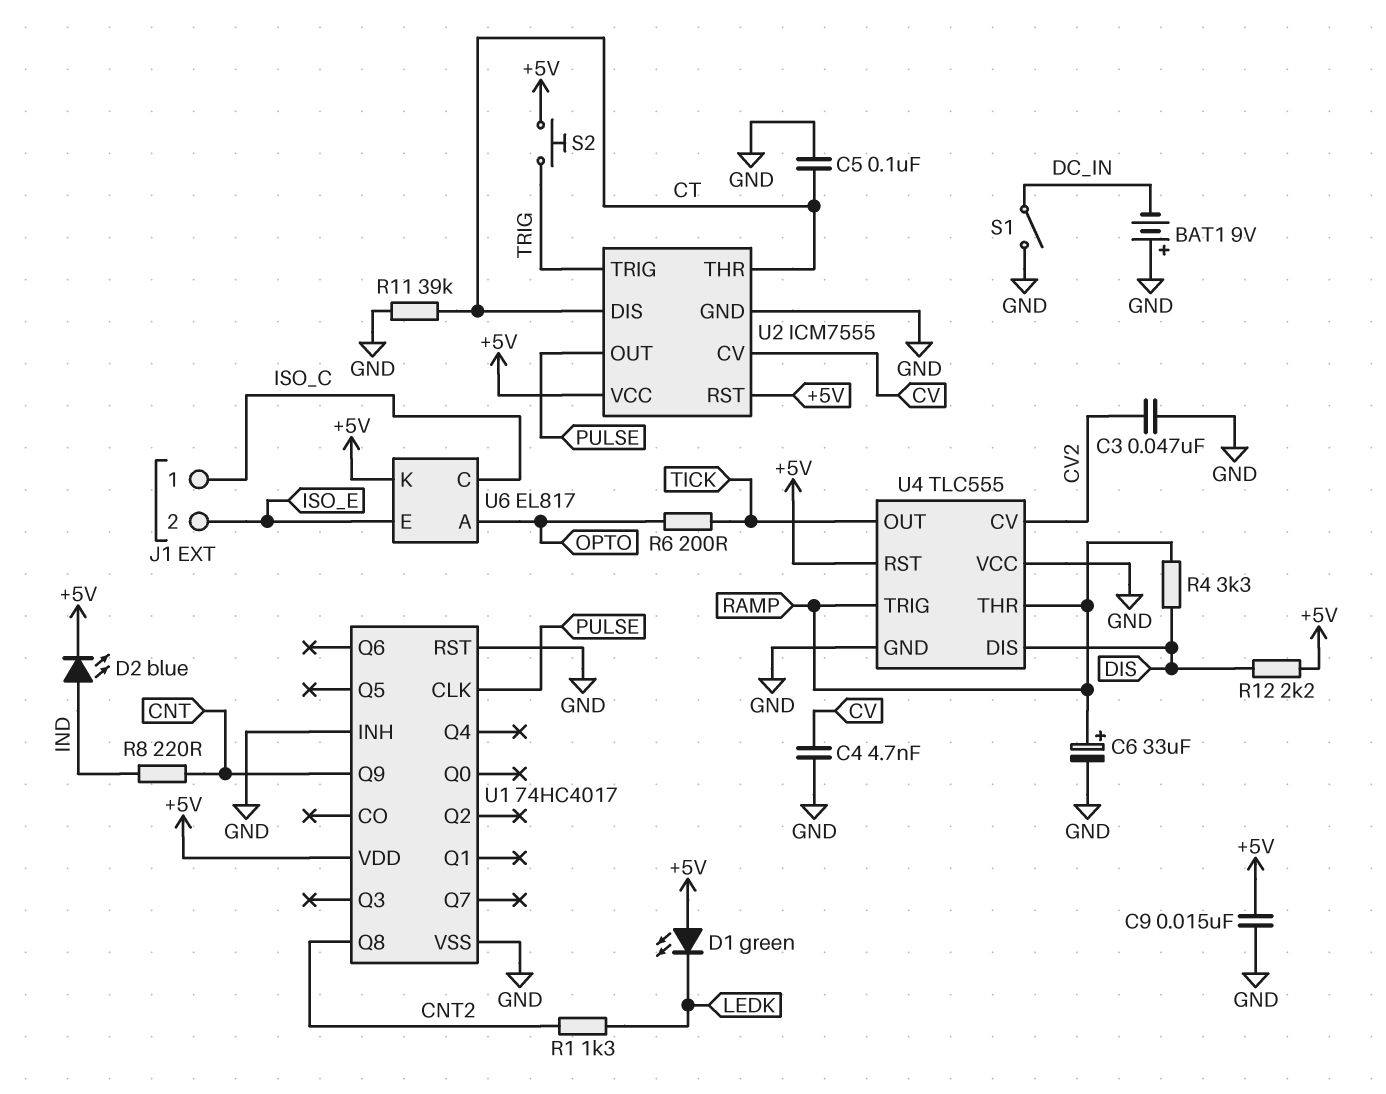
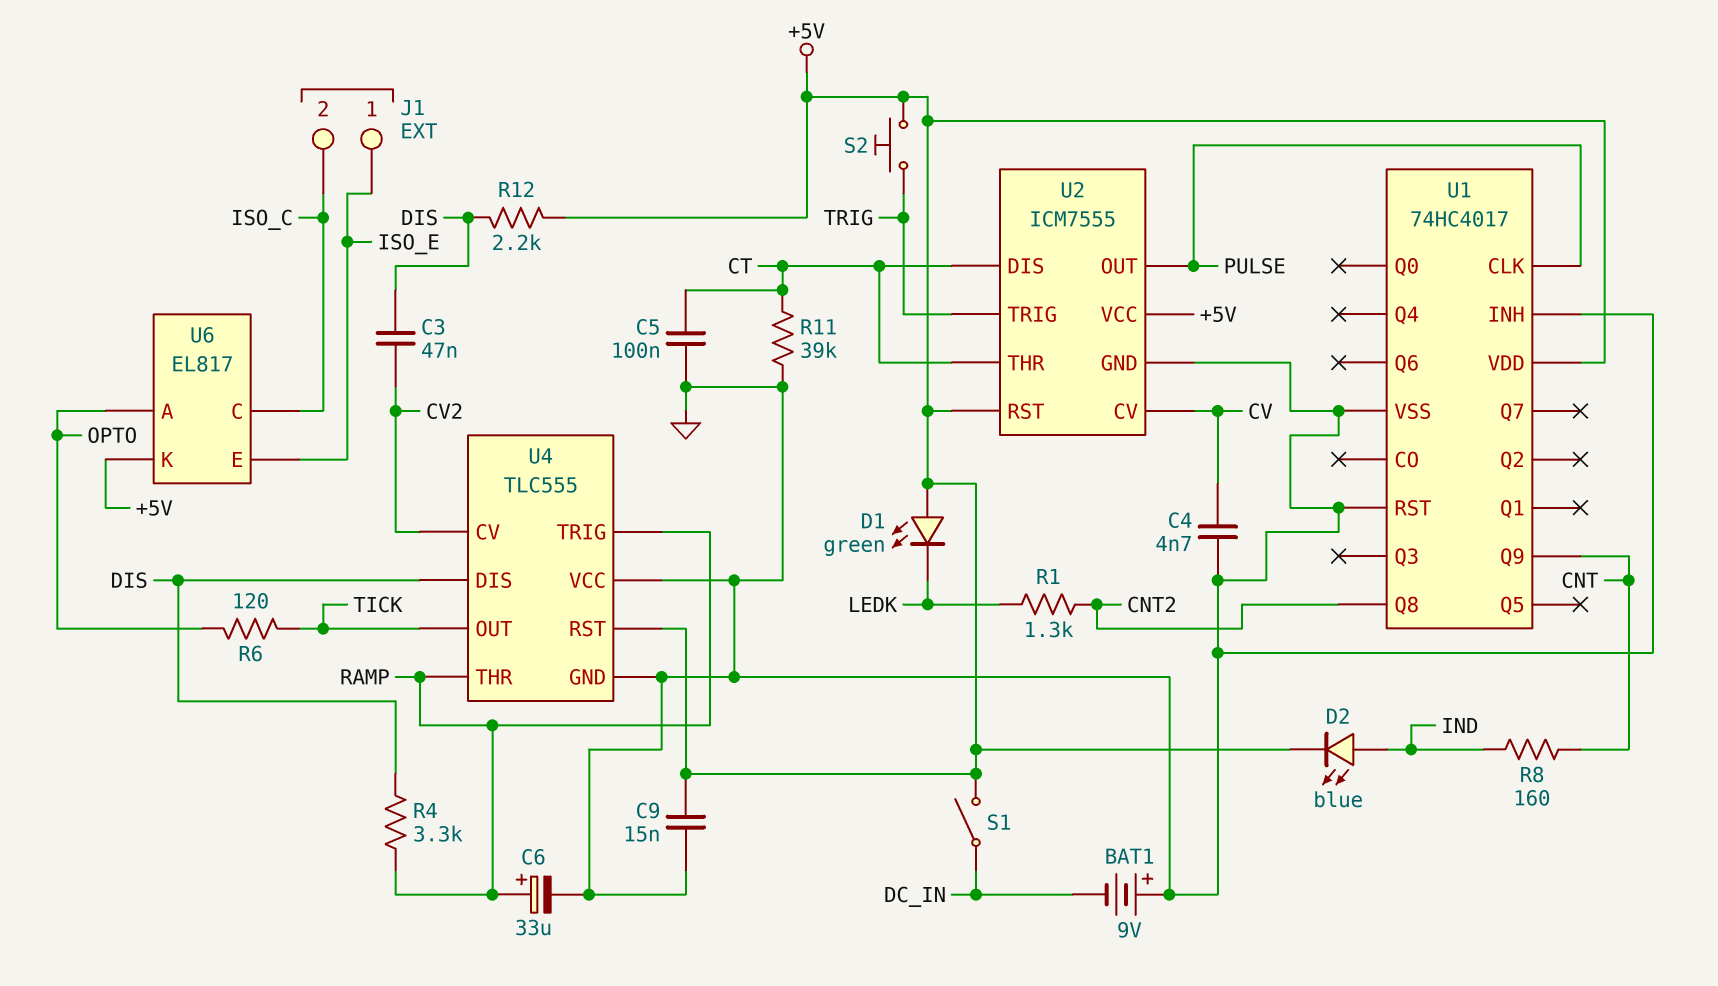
C3: 47nF (CV2, GND) -> 47nF (CV2, DIS)
J1 pin 1: ISO_C -> ISO_E
J1 pin 2: ISO_E -> ISO_C
R6: 200 (OPTO, TICK) -> 120 (OPTO, TICK)
R8: 220 (CNT, IND) -> 160 (CNT, IND)
S1: switch (DC_IN, GND) -> switch (+5V, DC_IN)

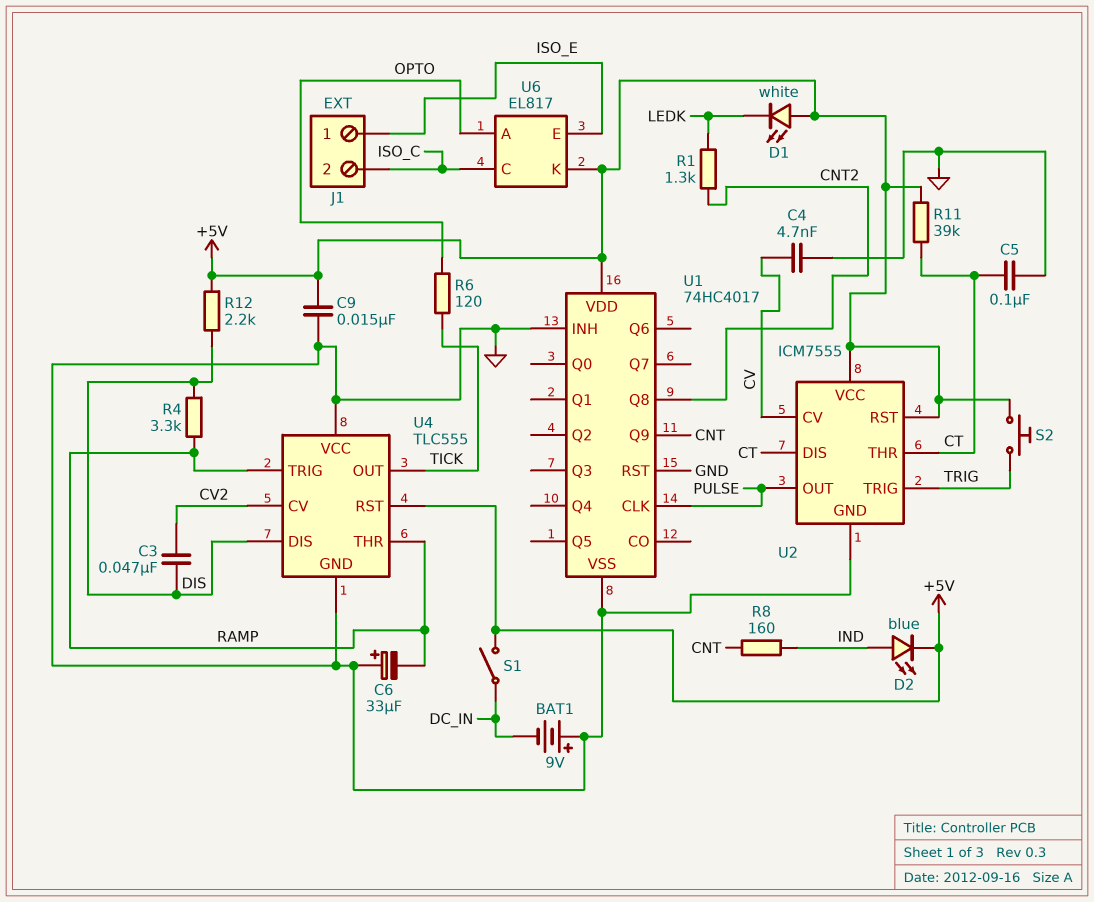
C6: 33uF (plus RAMP, minus GND) -> 33uF (plus GND, minus RAMP)
D1: LED green (A +5V, K LEDK) -> LED white (A +5V, K LEDK)
R11: 39k (CT, GND) -> 39k (+5V, CT)

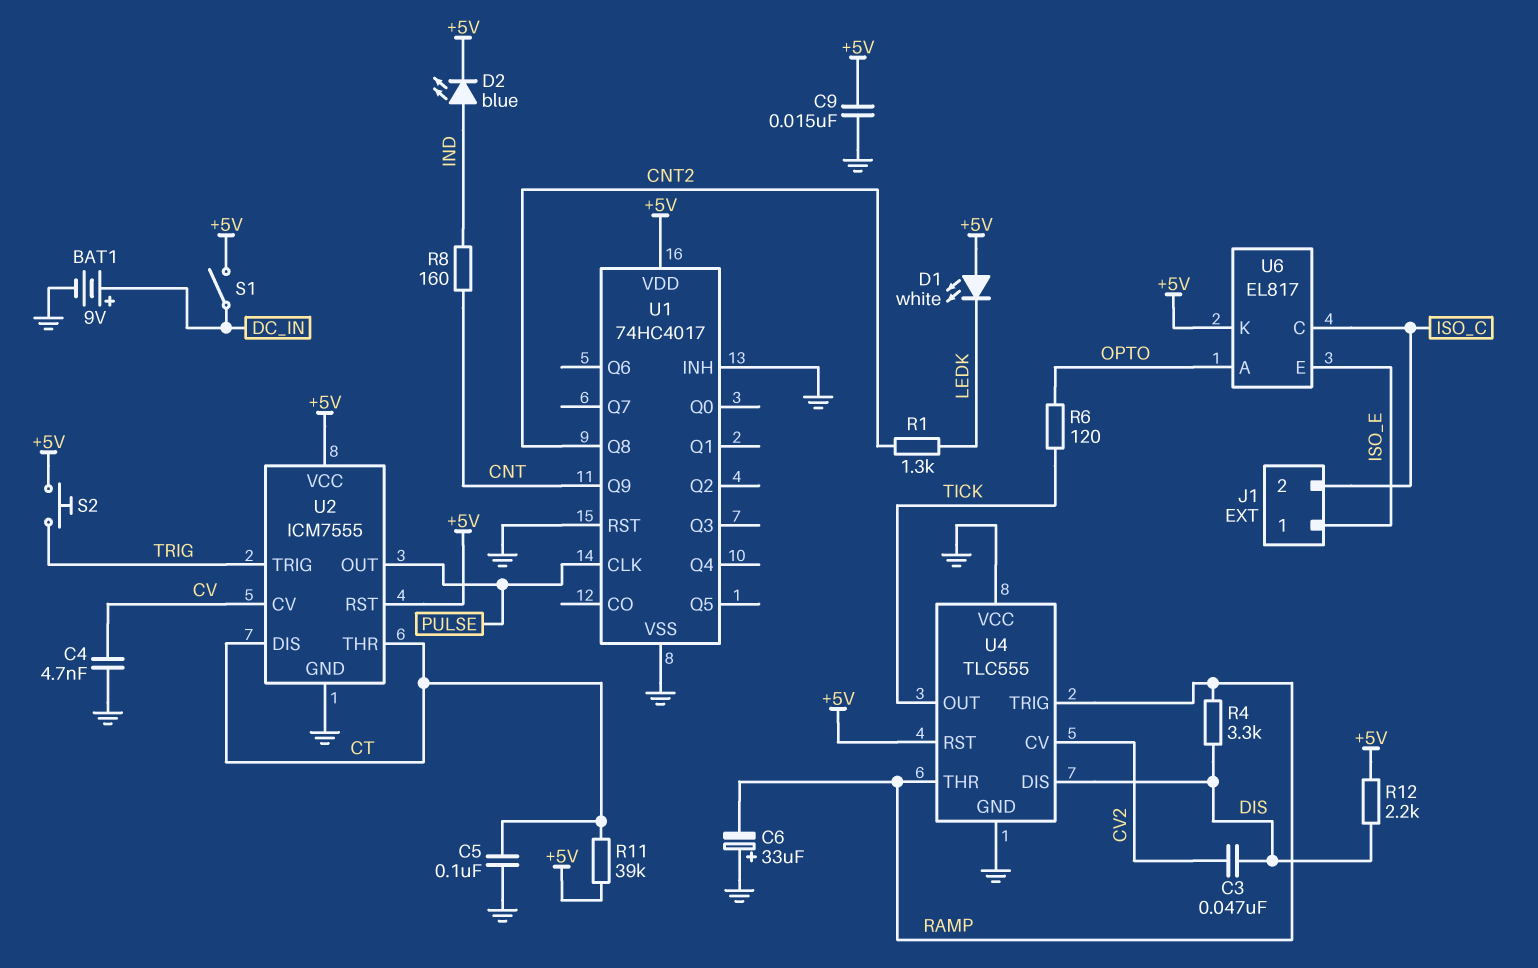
BAT1: 9V (plus GND, minus DC_IN) -> 9V (plus DC_IN, minus GND)

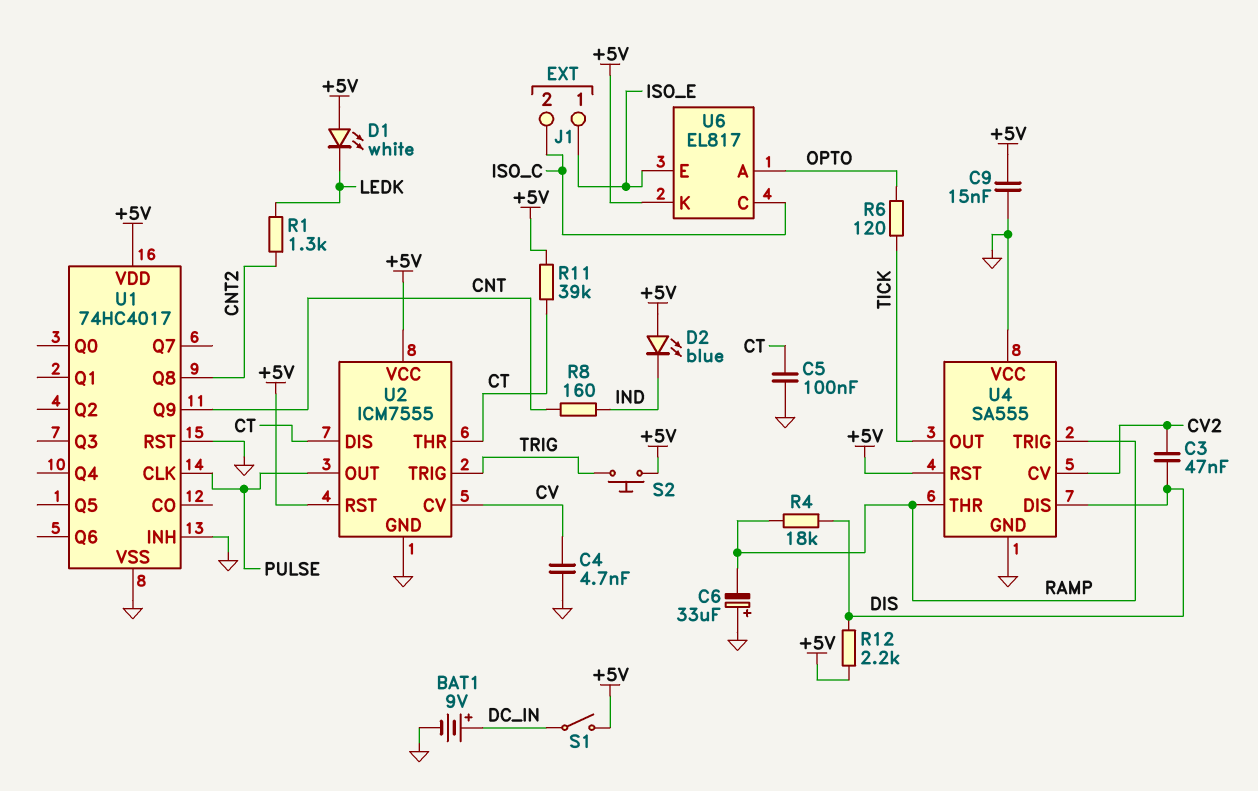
D2: LED blue (A IND, K +5V) -> LED blue (A +5V, K IND)
R4: 3.3k (DIS, RAMP) -> 18k (DIS, RAMP)
U4: TLC555 -> SA555

